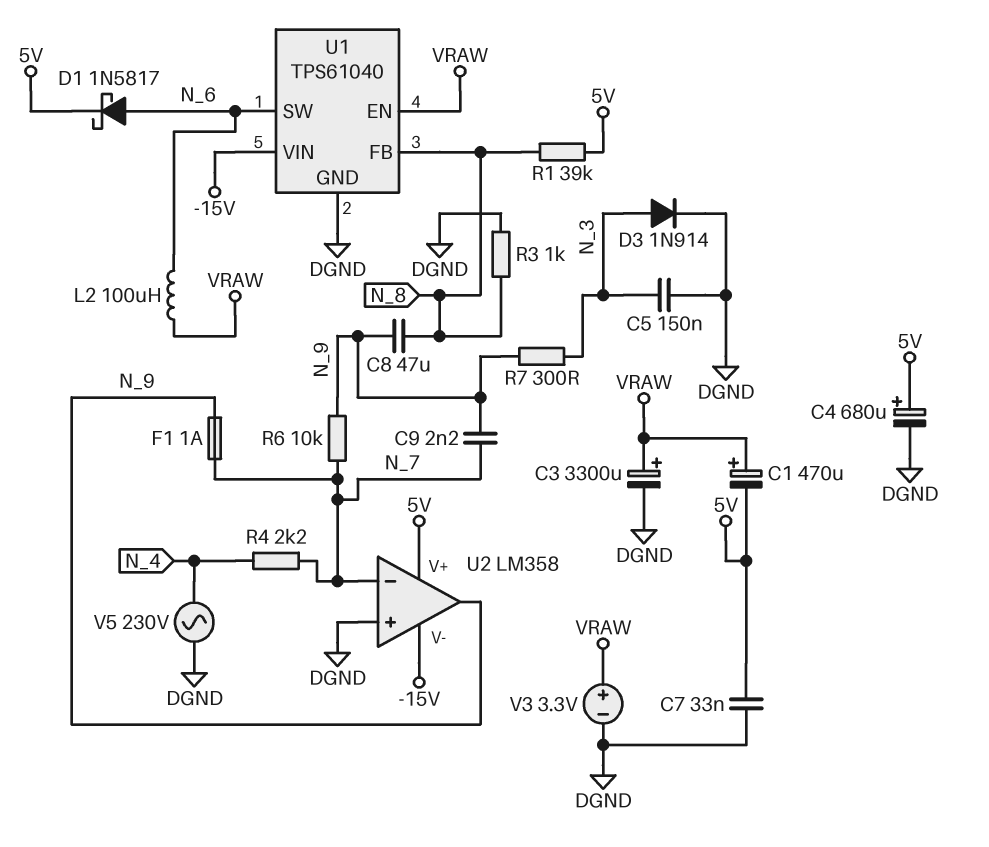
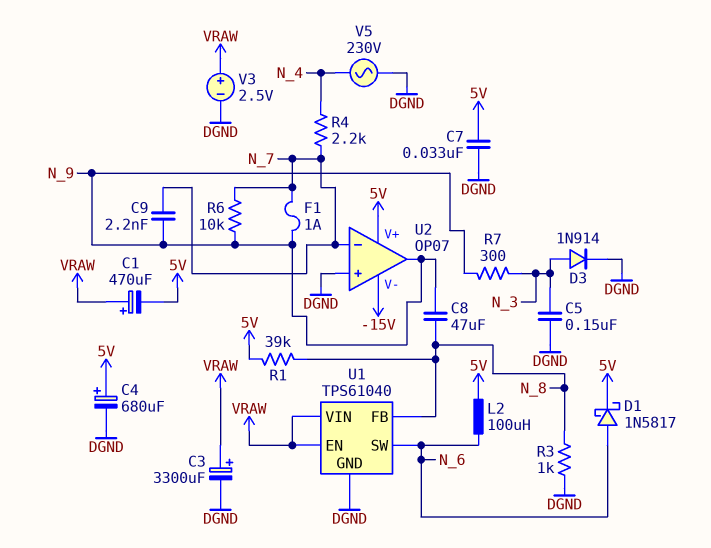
L2: 100uH (N_6, VRAW) -> 100uH (5V, N_6)
U1 pin VIN: -15V -> VRAW
U2: LM358 -> OP07
V3: 3.3V (plus VRAW, minus DGND) -> 2.5V (plus VRAW, minus DGND)

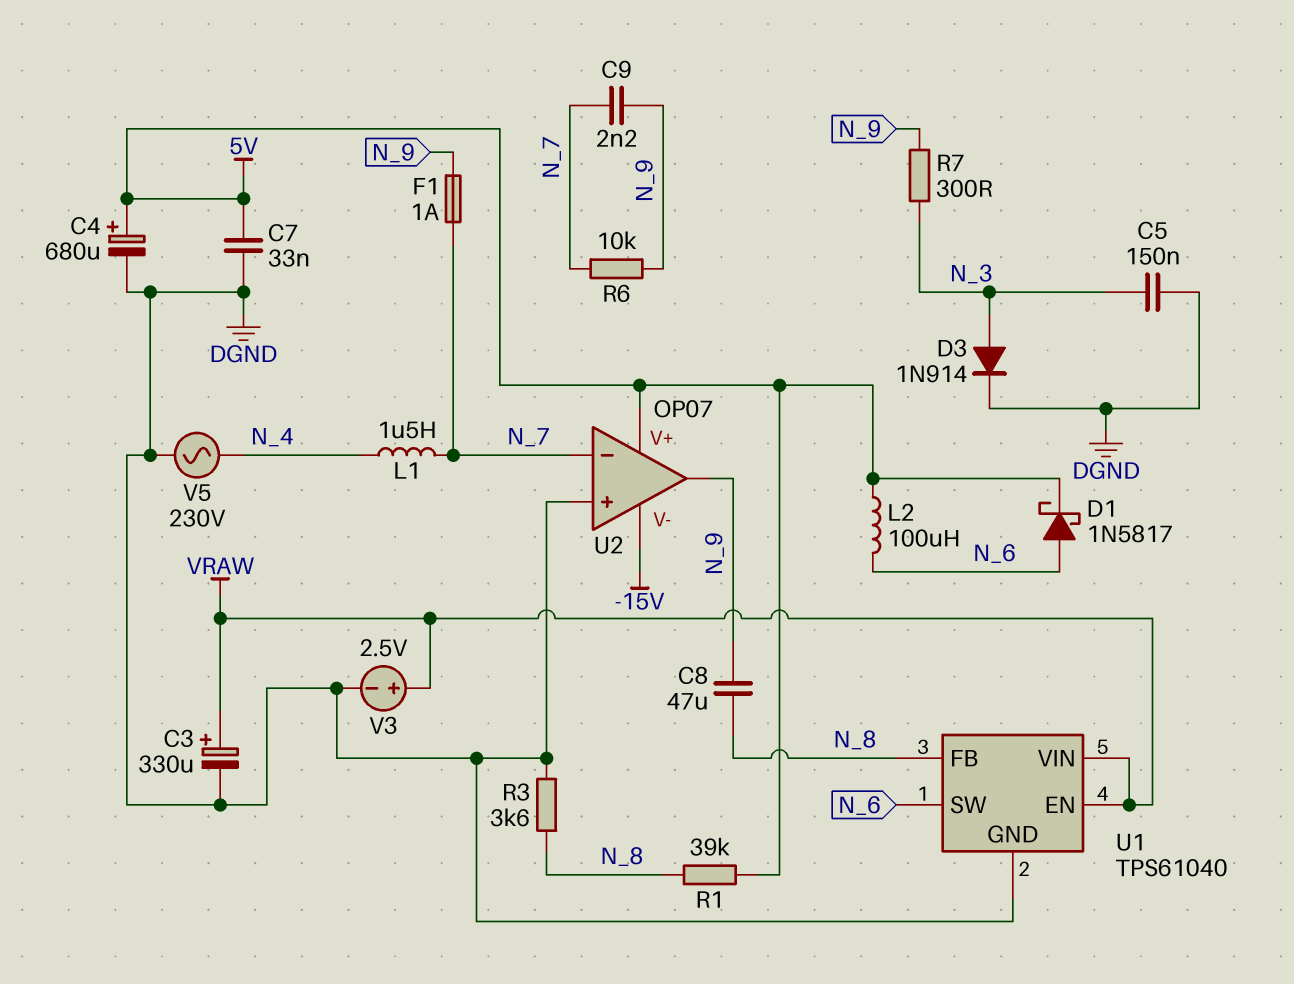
C1: 470uF (plus VRAW, minus 5V) -> none
C3: 3300uF (plus VRAW, minus DGND) -> 330uF (plus VRAW, minus DGND)
L1: none -> 1.5uH (N_4, N_7)
R3: 1k (DGND, N_8) -> 3.6k (DGND, N_8)
R4: 2.2k (N_4, N_7) -> none

